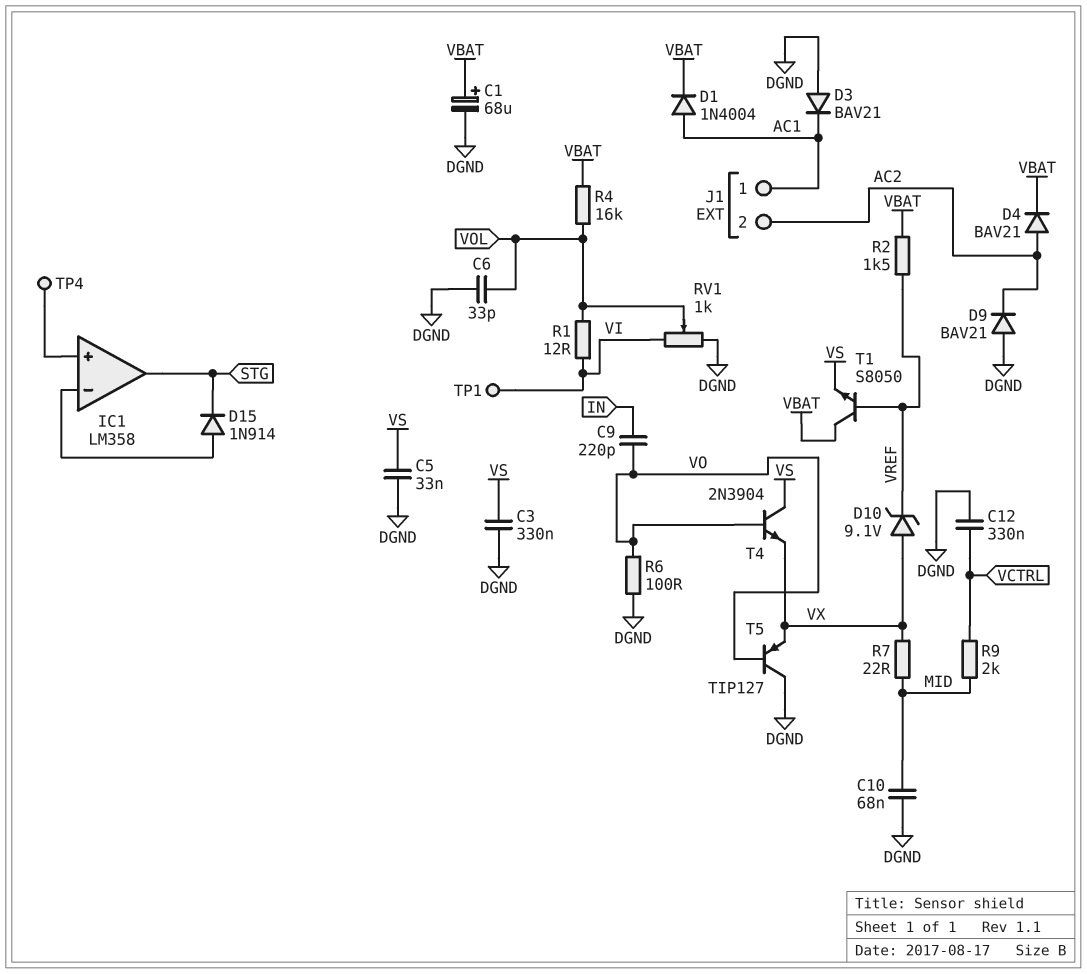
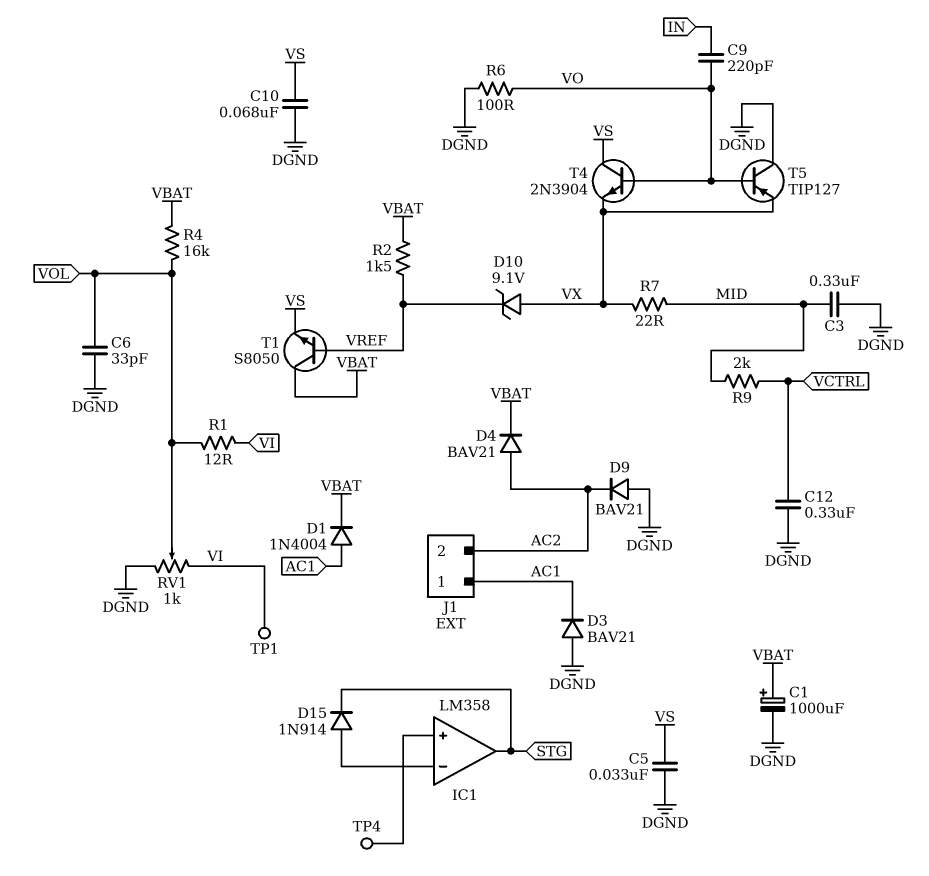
C1: 68uF (plus VBAT, minus DGND) -> 1000uF (plus VBAT, minus DGND)
C3: 330nF (DGND, VS) -> 330nF (DGND, MID)
C10: 68nF (DGND, MID) -> 68nF (DGND, VS)

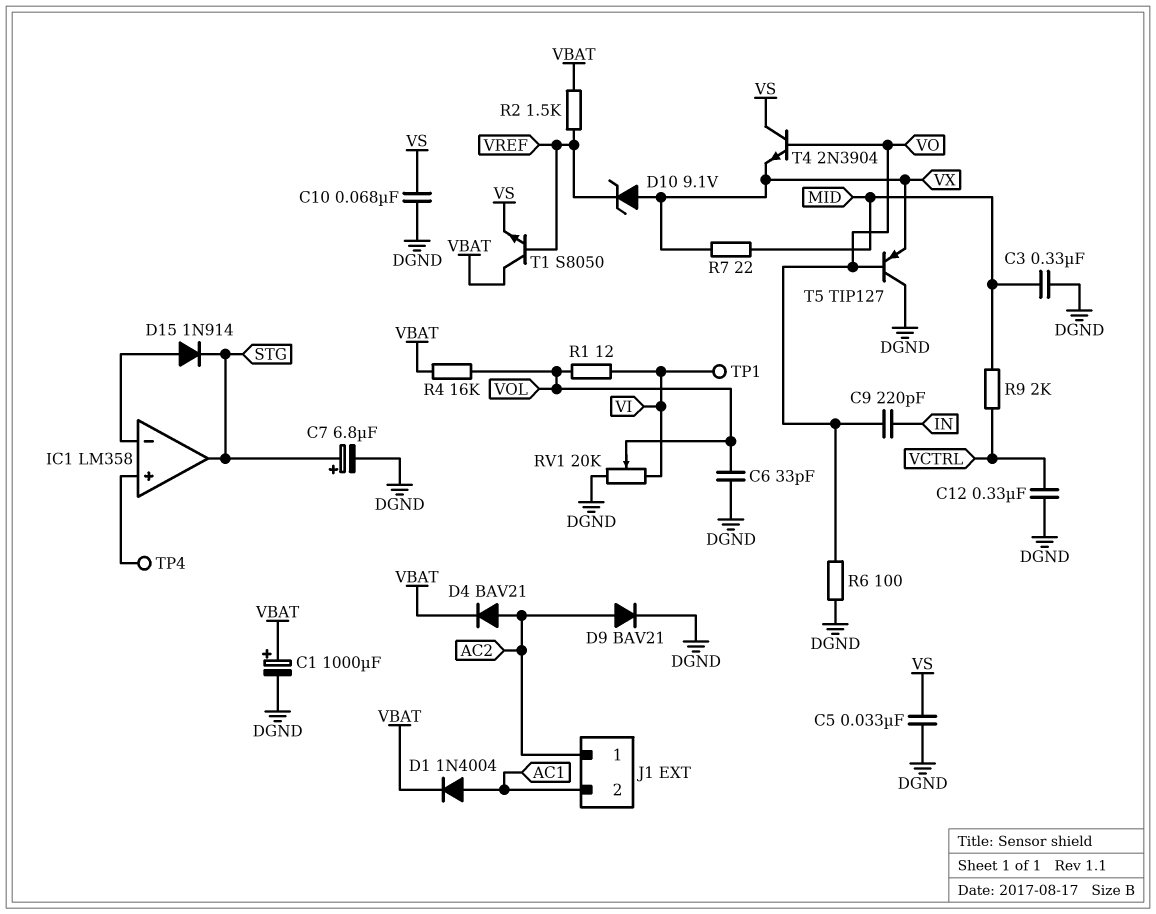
C7: none -> 6.8uF (plus STG, minus DGND)
D3: diode BAV21 (A DGND, K AC1) -> none
D9: diode BAV21 (A DGND, K AC2) -> diode BAV21 (A AC2, K DGND)
J1 pin 1: AC1 -> AC2
J1 pin 2: AC2 -> AC1
RV1: 1k (DGND, VI, wiper VOL) -> 20k (DGND, VI, wiper VOL)

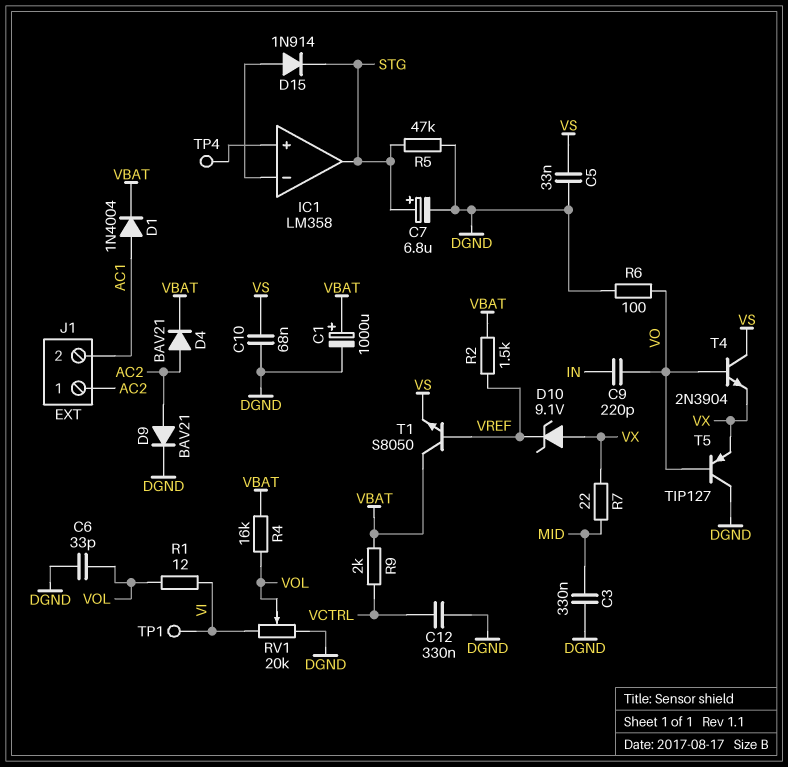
R5: none -> 47k (DGND, STG)
R9: 2k (MID, VCTRL) -> 2k (VBAT, VCTRL)

